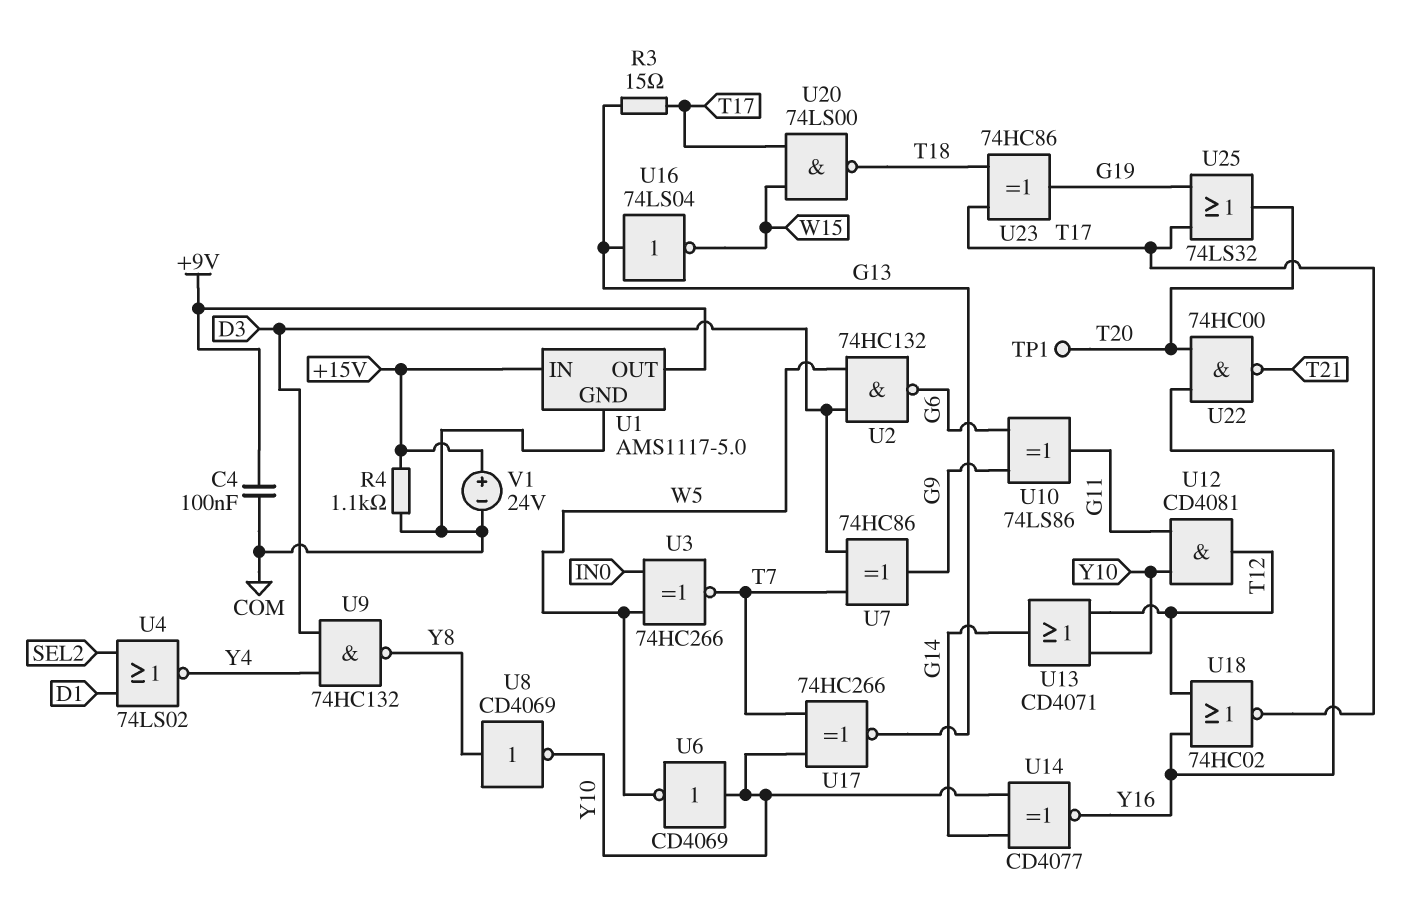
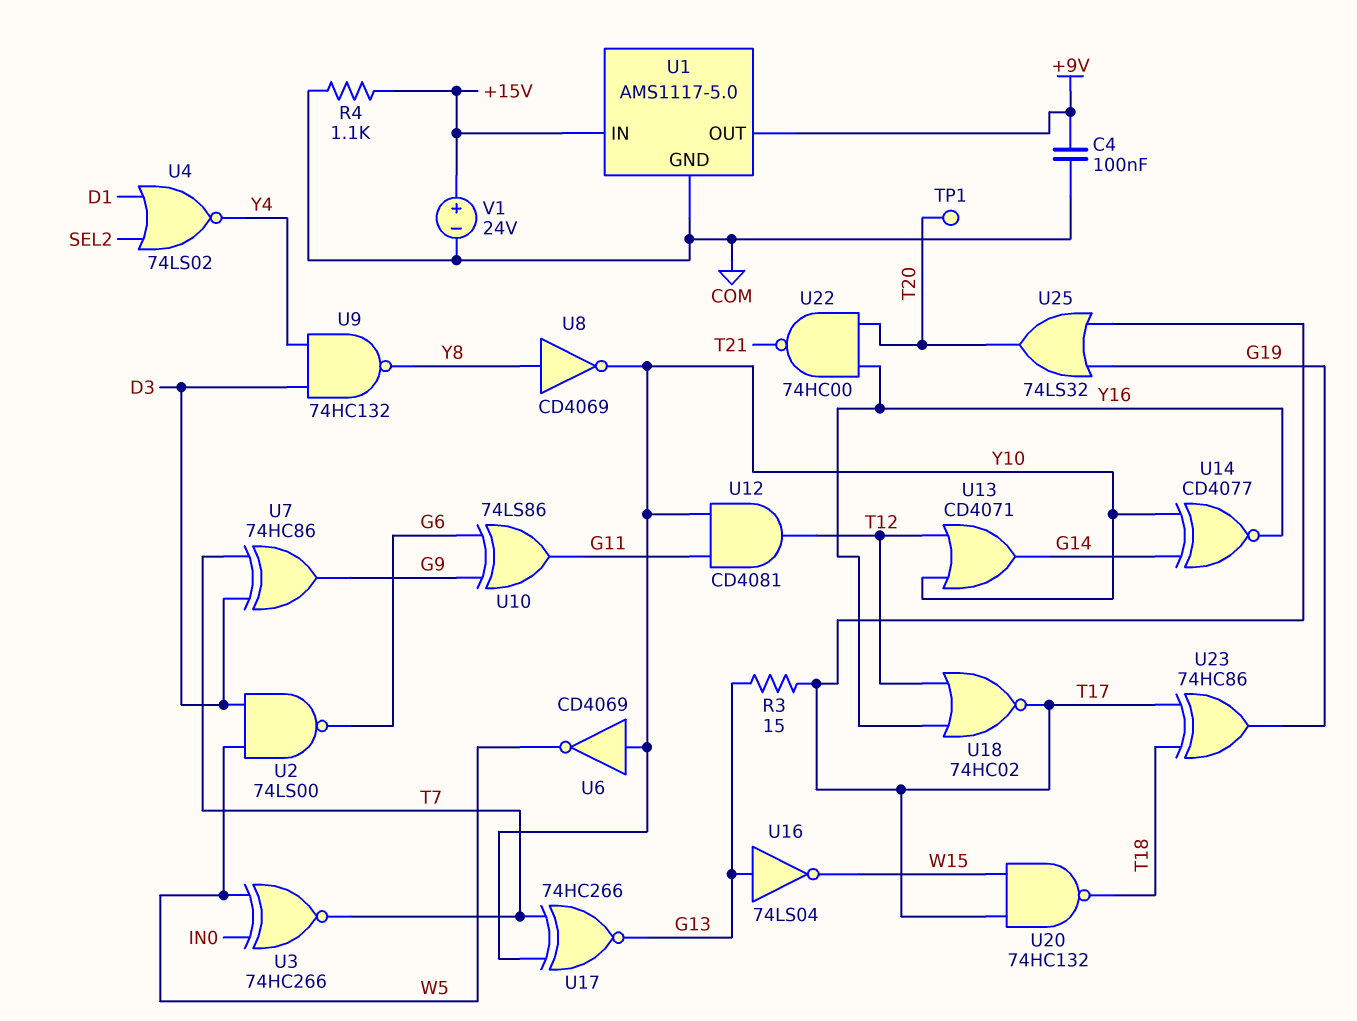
U2: NAND 74HC132 (in D3, in W5, out G6) -> NAND 74LS00 (in D3, in W5, out G6)
U20: NAND 74LS00 (in T17, in W15, out T18) -> NAND 74HC132 (in T17, in W15, out T18)

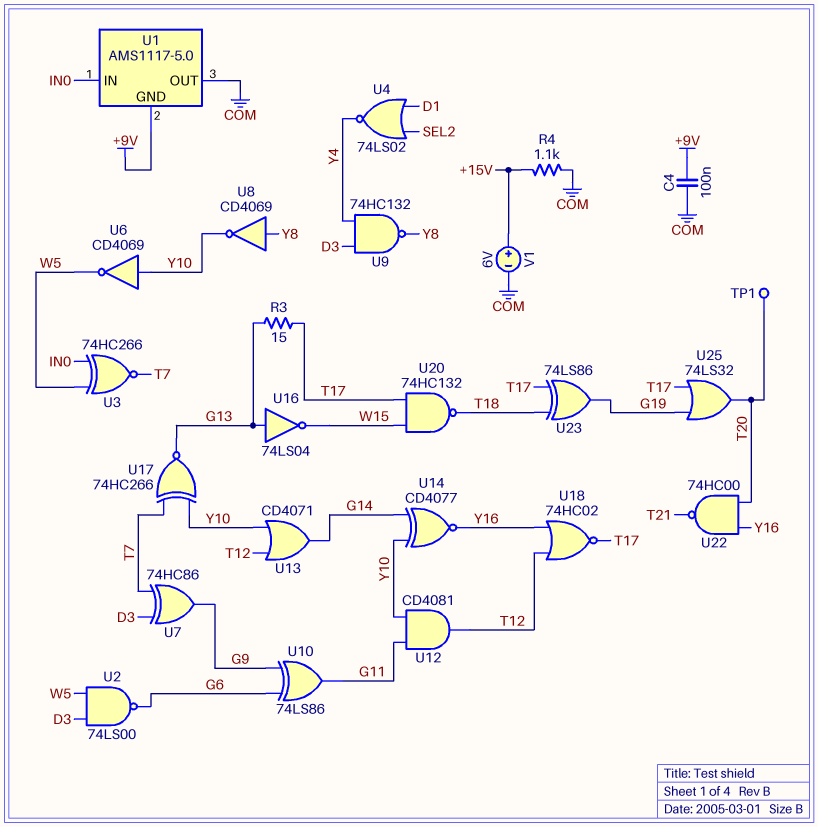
U1 pin GND: COM -> +9V
U1 pin IN: +15V -> IN0
U1 pin OUT: +9V -> COM
U23: XOR 74HC86 (in T17, in T18, out G19) -> XOR 74LS86 (in T17, in T18, out G19)
V1: 24V (plus +15V, minus COM) -> 6V (plus +15V, minus COM)

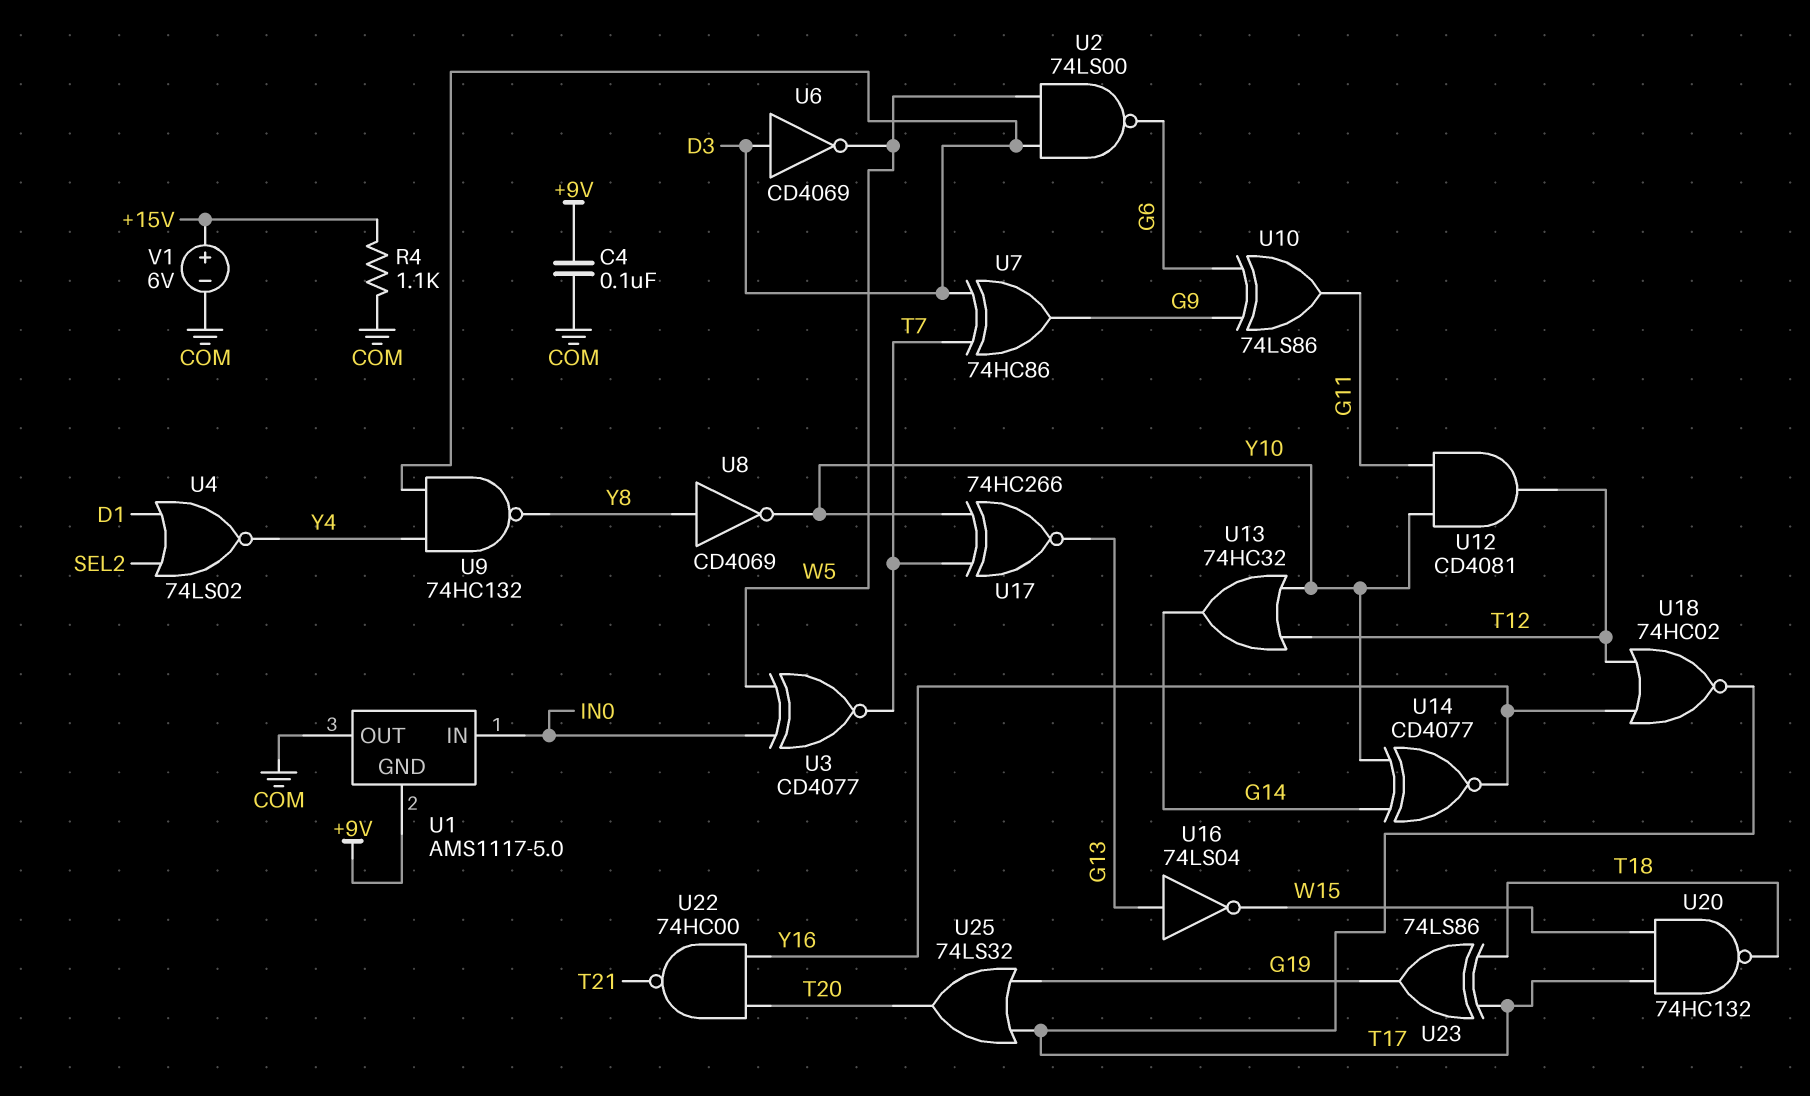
R3: 15 (G13, T17) -> none
TP1: test point (T20) -> none
U3: XNOR 74HC266 (in IN0, in W5, out T7) -> XNOR CD4077 (in IN0, in W5, out T7)
U6: NOT CD4069 (in Y10, out W5) -> NOT CD4069 (in D3, out W5)
U13: OR CD4071 (in T12, in Y10, out G14) -> OR 74HC32 (in T12, in Y10, out G14)

